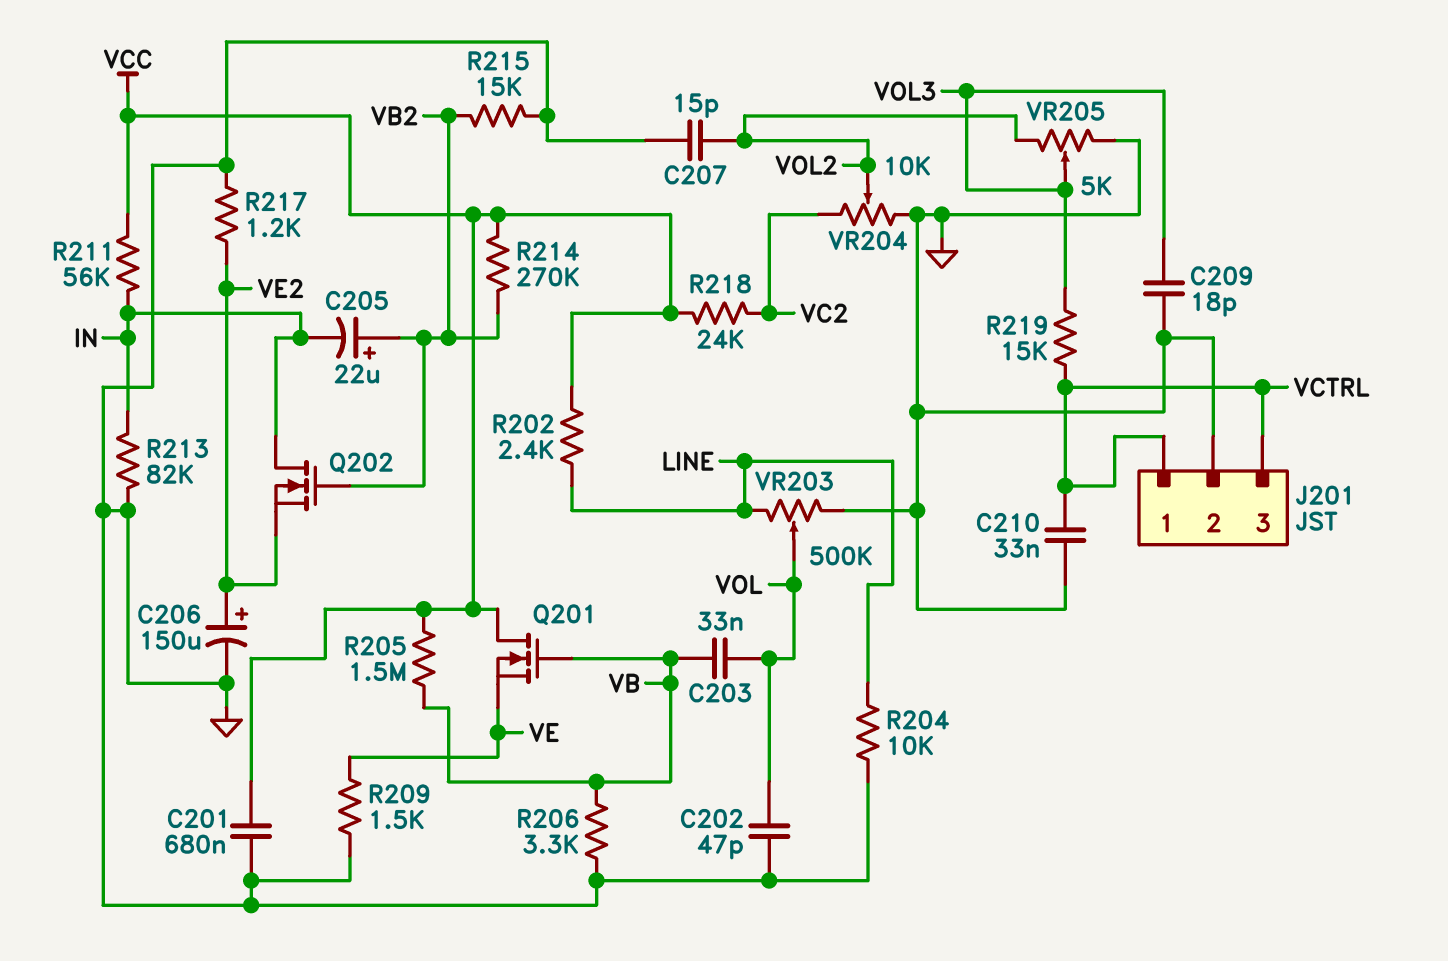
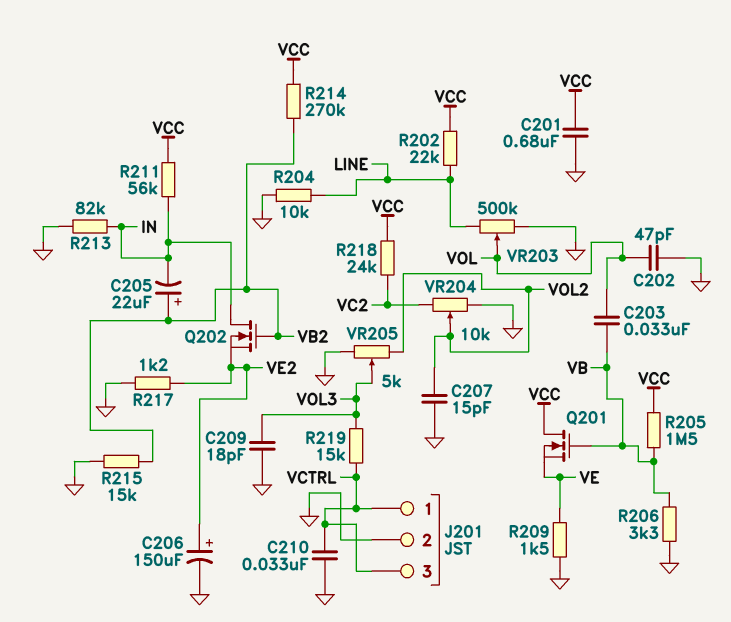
R202: 2.4k (LINE, VCC) -> 22k (LINE, VCC)

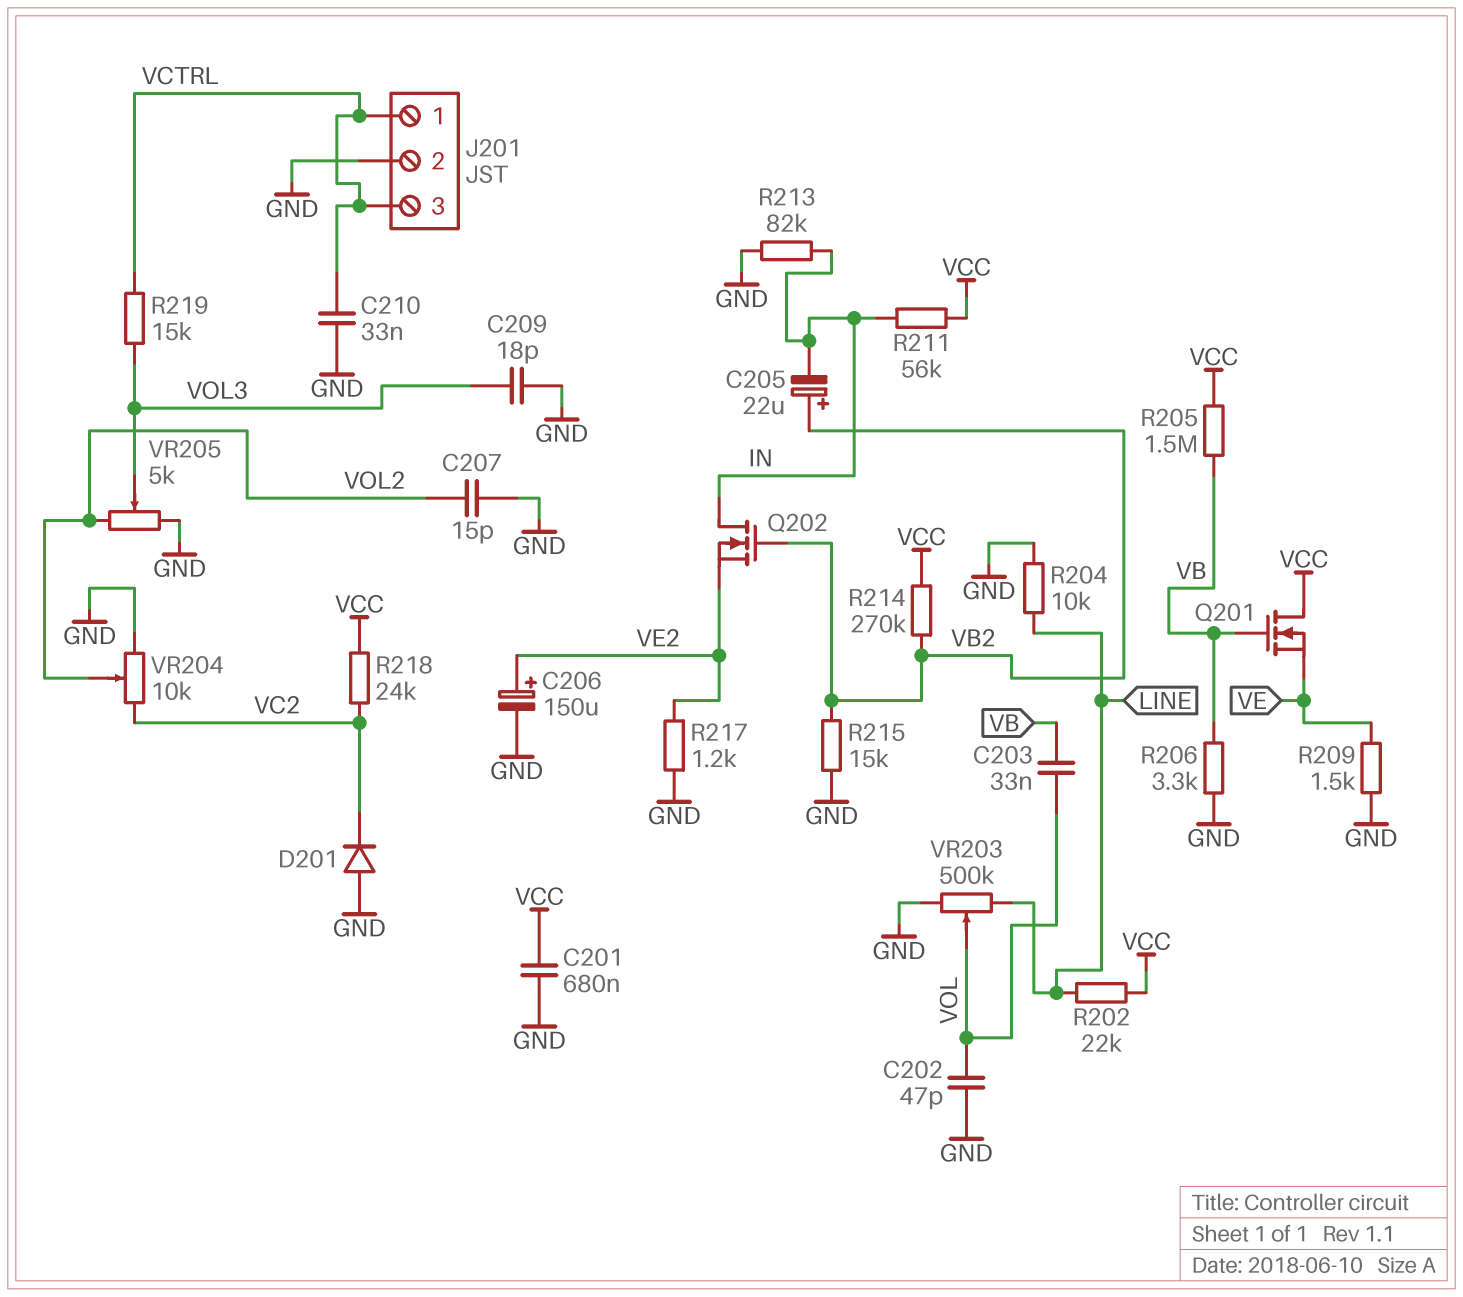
D201: none -> diode (A GND, K VC2)

